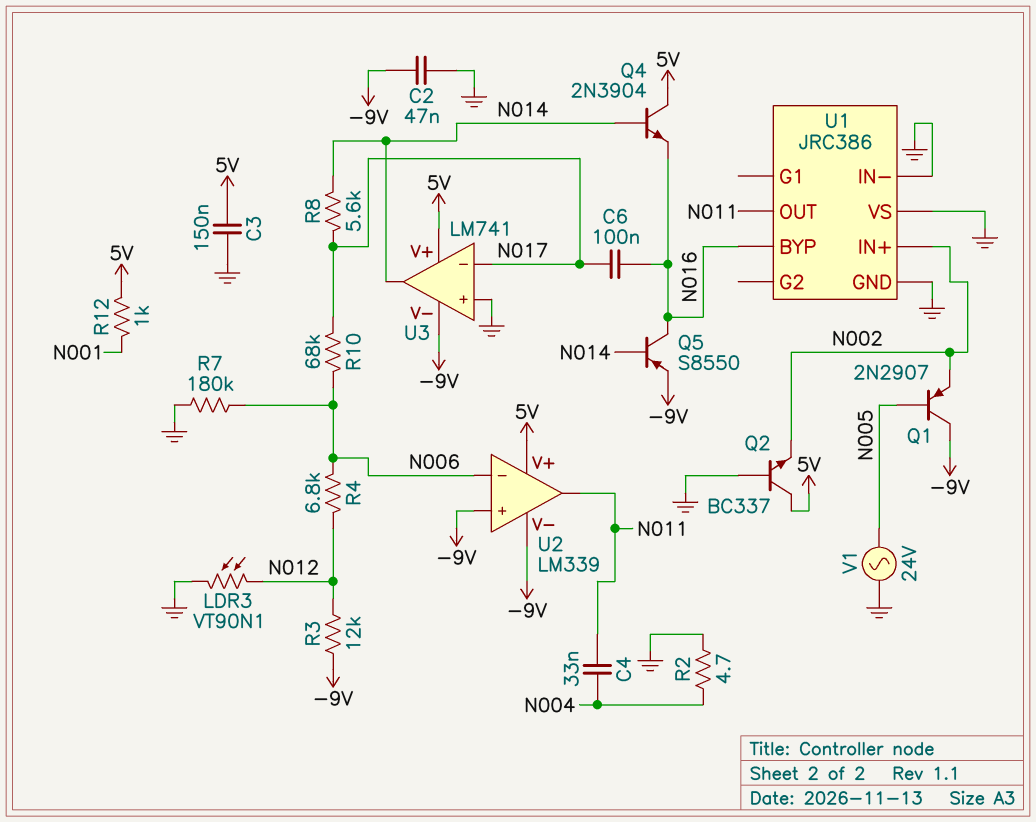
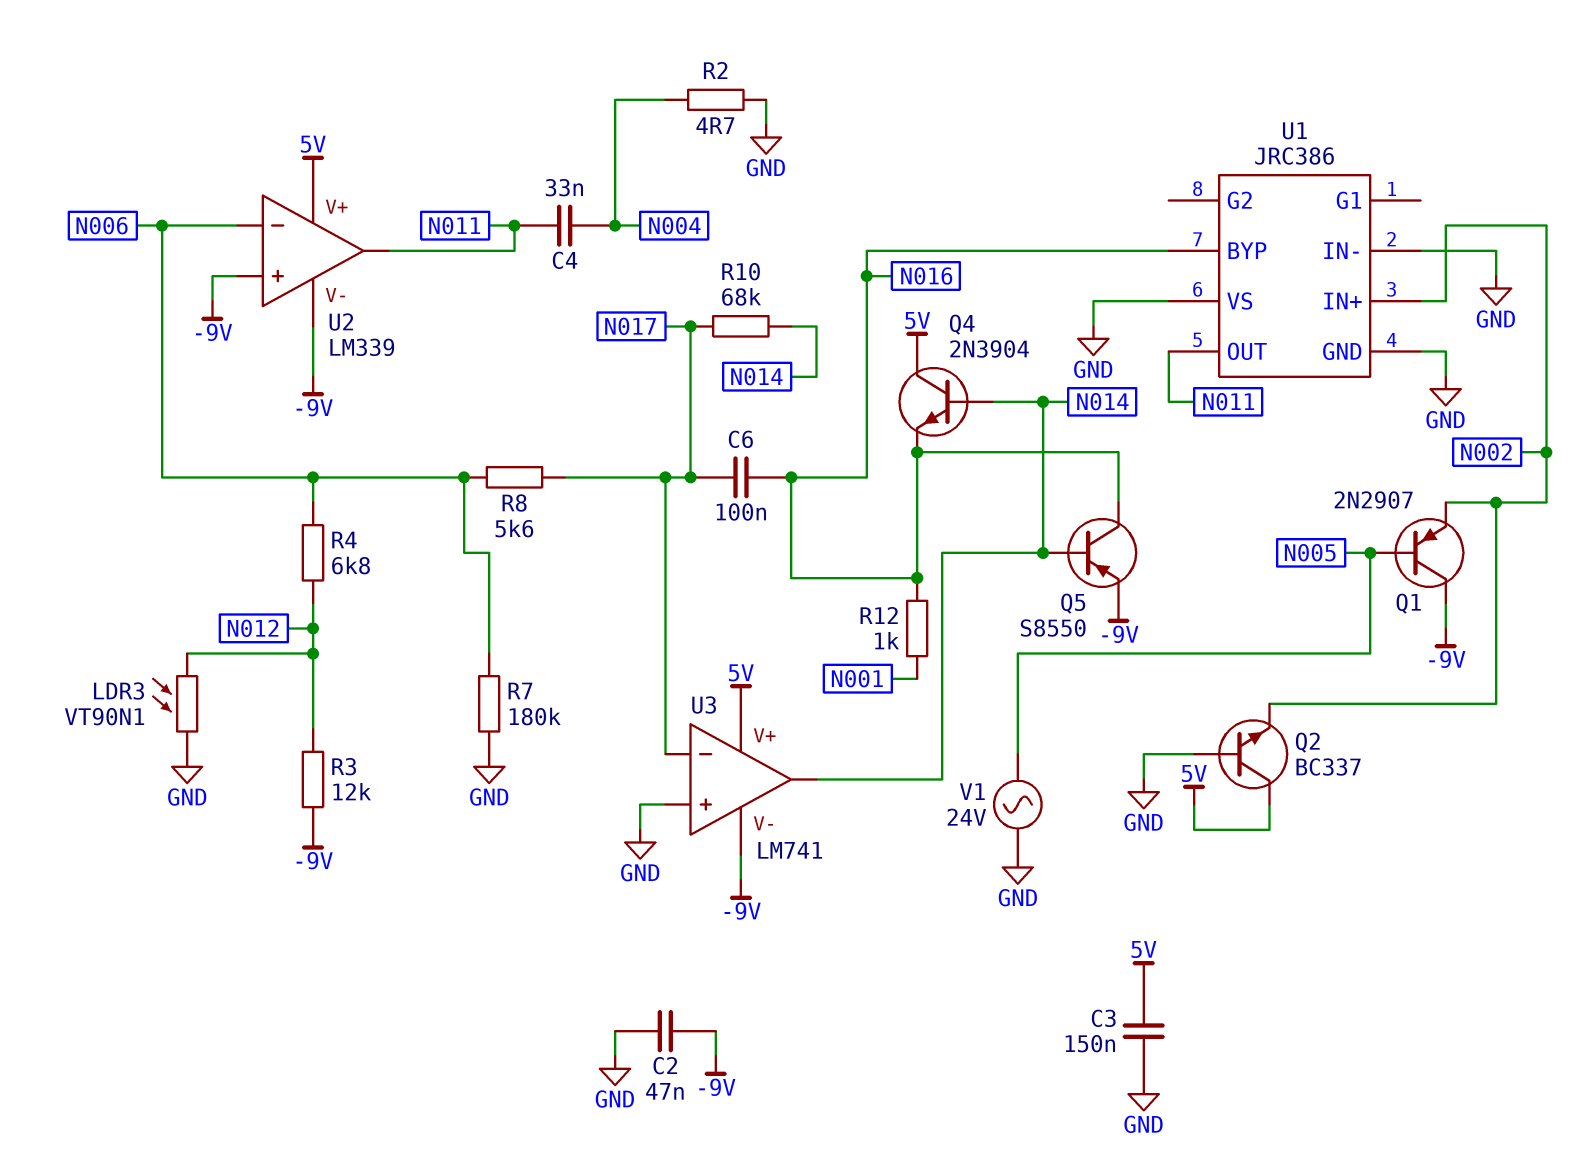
R8: 5.6k (N014, N017) -> 5.6k (N006, N017)
R10: 68k (N006, N017) -> 68k (N014, N017)
R12: 1k (5V, N001) -> 1k (N001, N016)

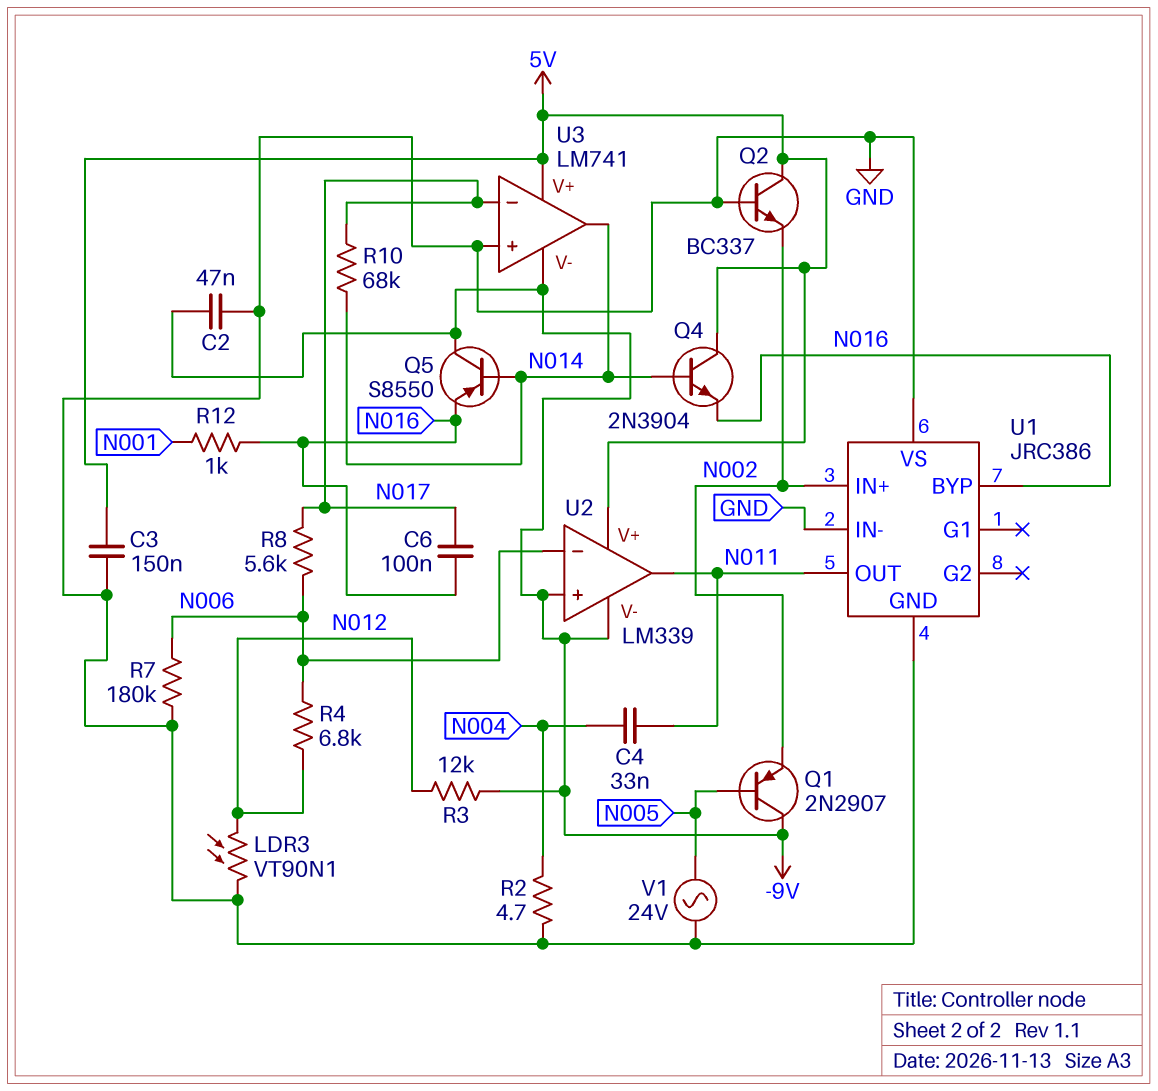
Q5: PNP S8550 (B N014, C N016, E -9V) -> PNP S8550 (B N014, C -9V, E N016)

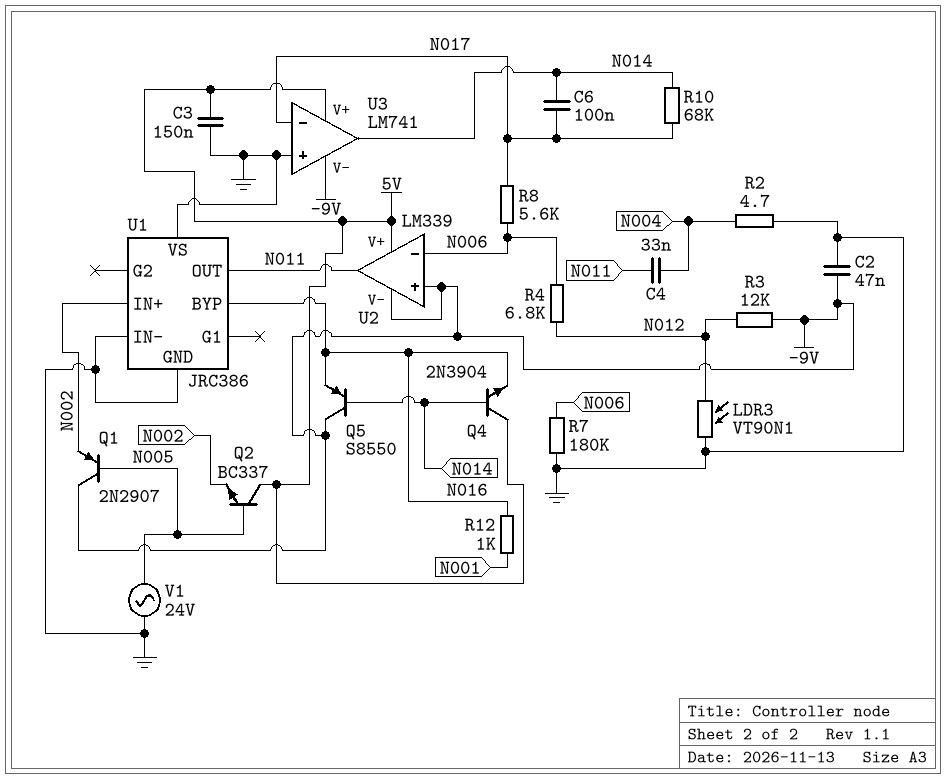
C6: 100nF (N016, N017) -> 100nF (N014, N017)
Q2: NPN BC337 (B GND, C 5V, E N002) -> NPN BC337 (B N005, C 5V, E N002)

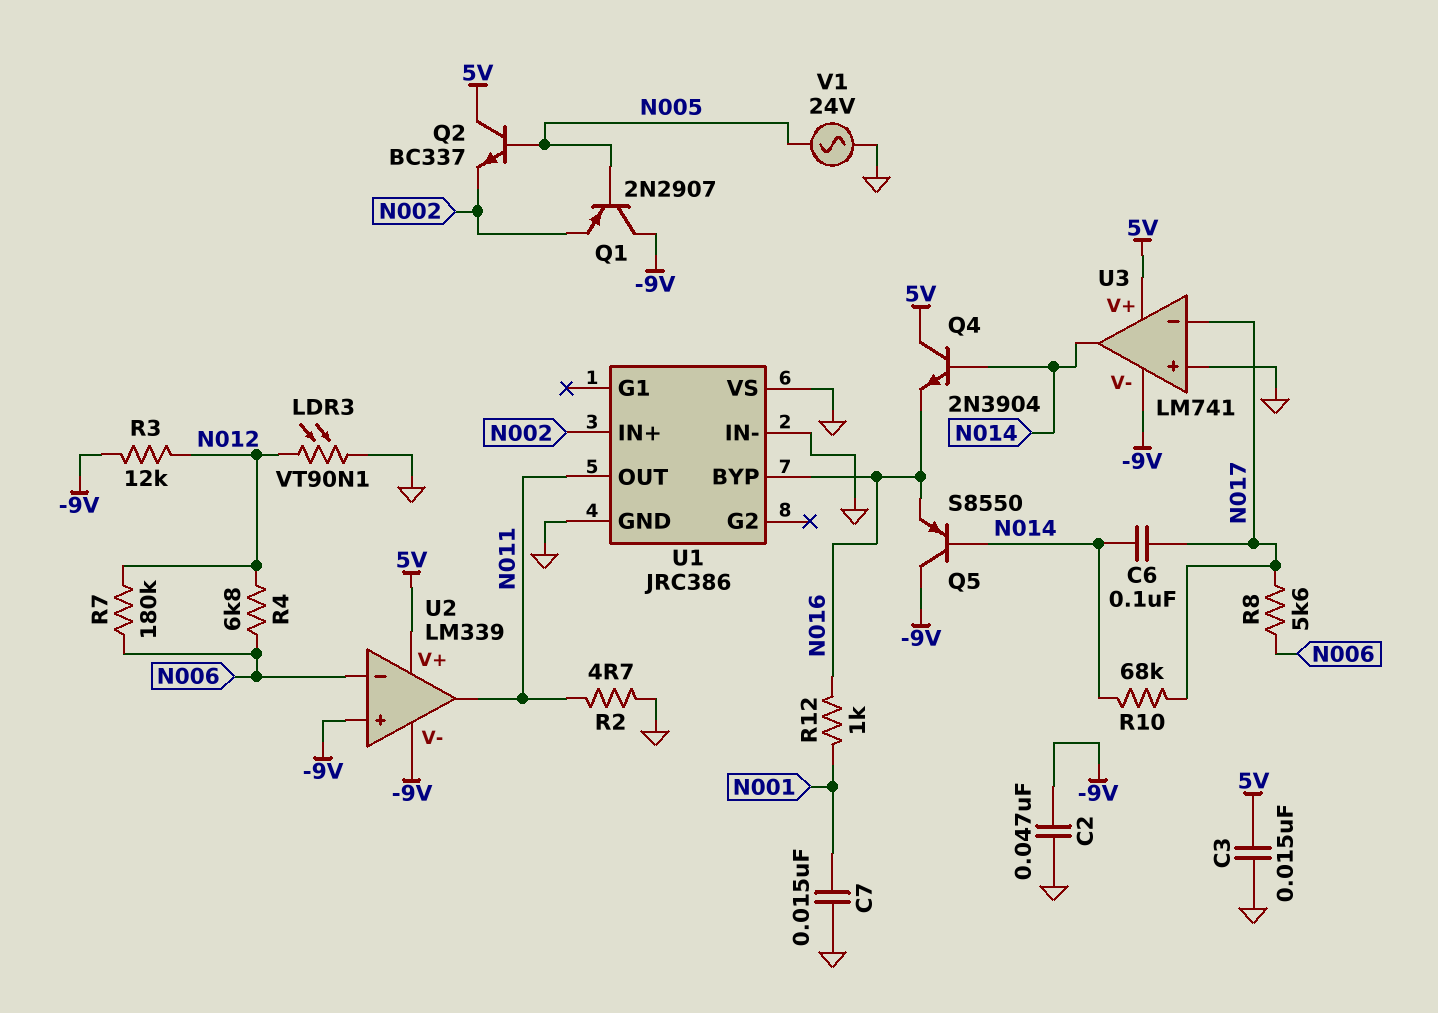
C3: 150nF (5V, GND) -> 15nF (5V, GND)
C4: 33nF (N004, N011) -> none
C7: none -> 15nF (GND, N001)
R2: 4.7 (GND, N004) -> 4.7 (GND, N011)
R7: 180k (GND, N006) -> 180k (N006, N012)

